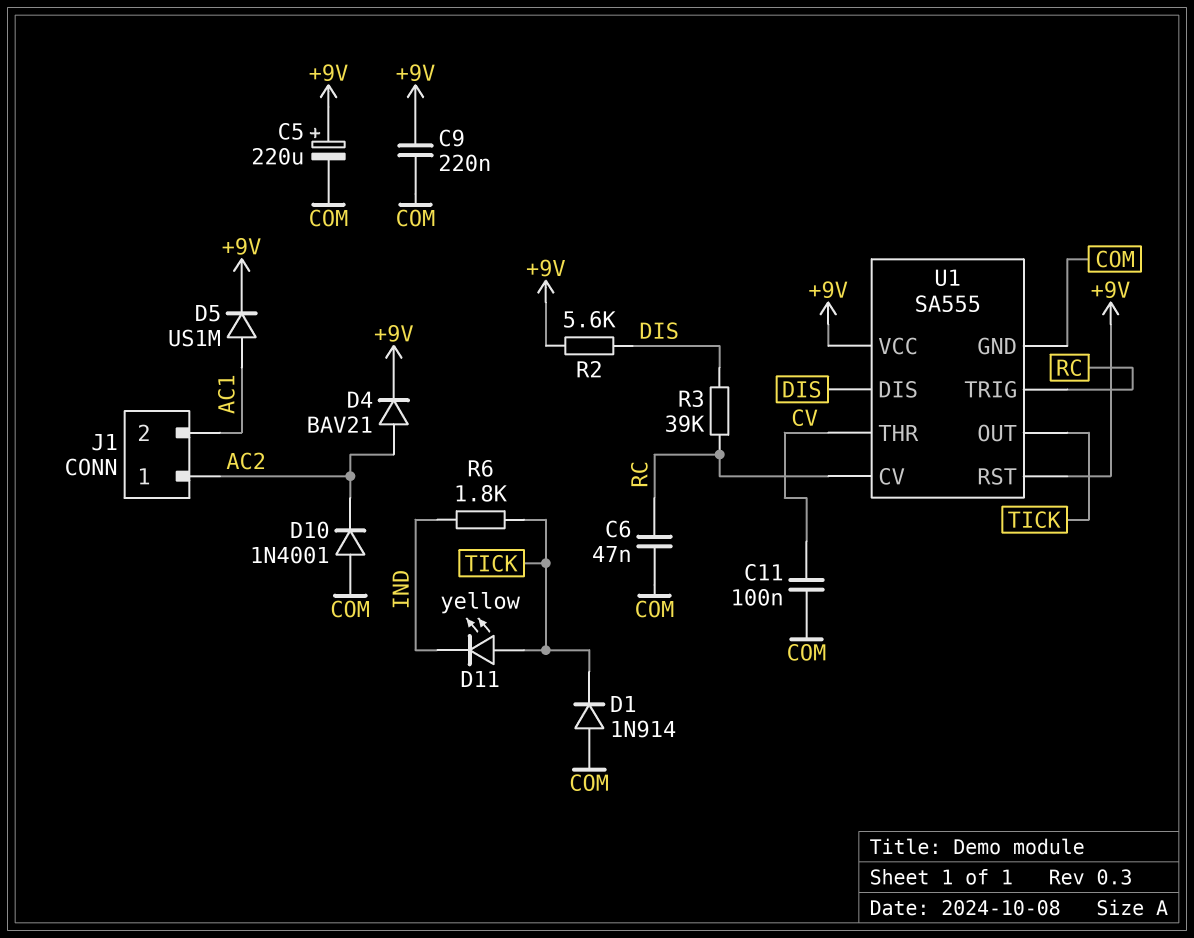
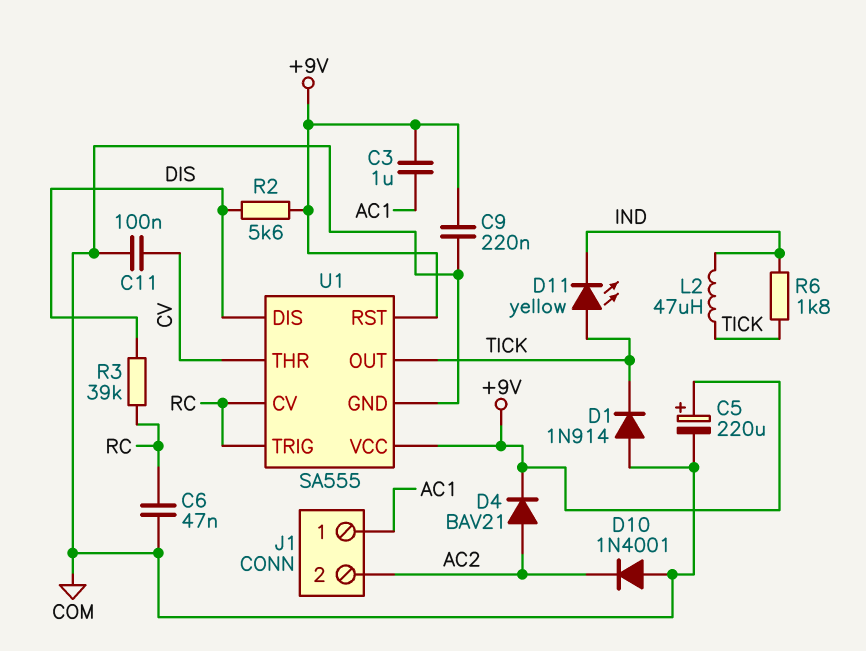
C3: none -> 1uF (+9V, AC1)
D5: diode US1M (A AC1, K +9V) -> none
J1 pin 1: AC2 -> AC1
J1 pin 2: AC1 -> AC2
L2: none -> 47uH (IND, TICK)

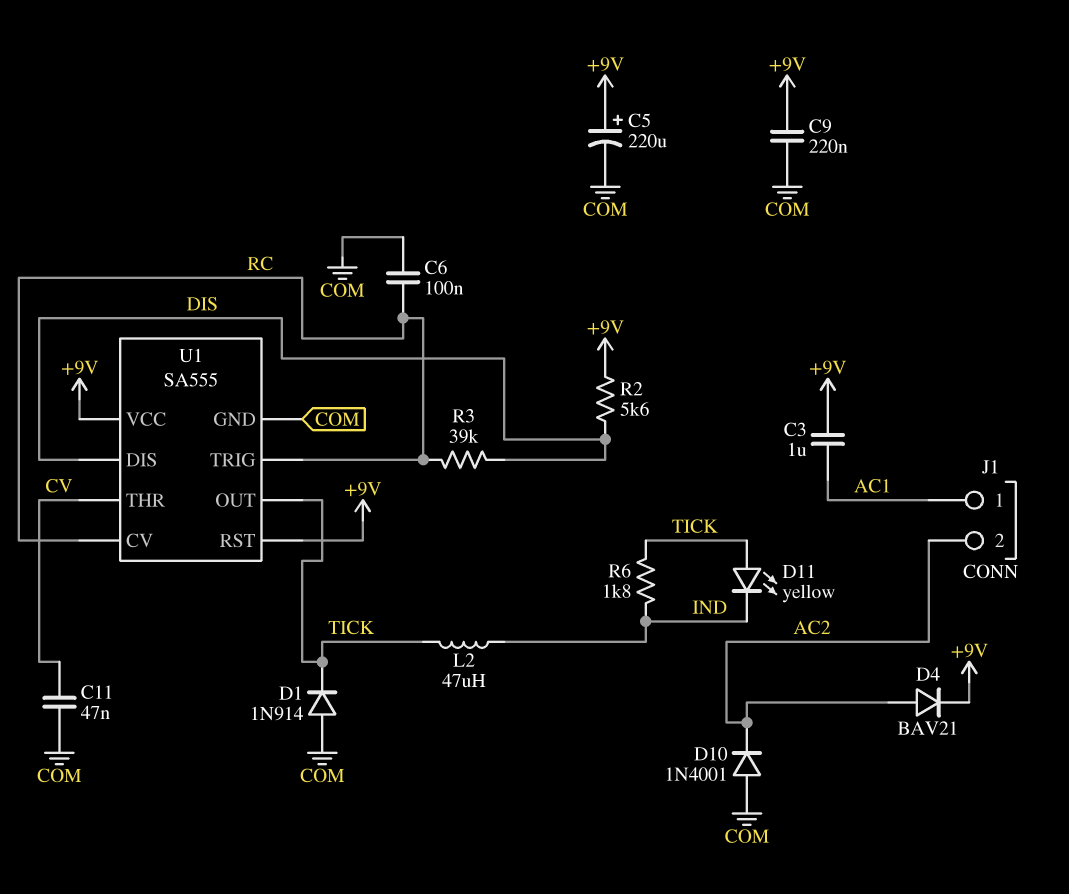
C6: 47nF (COM, RC) -> 100nF (COM, RC)
C11: 100nF (COM, CV) -> 47nF (COM, CV)

